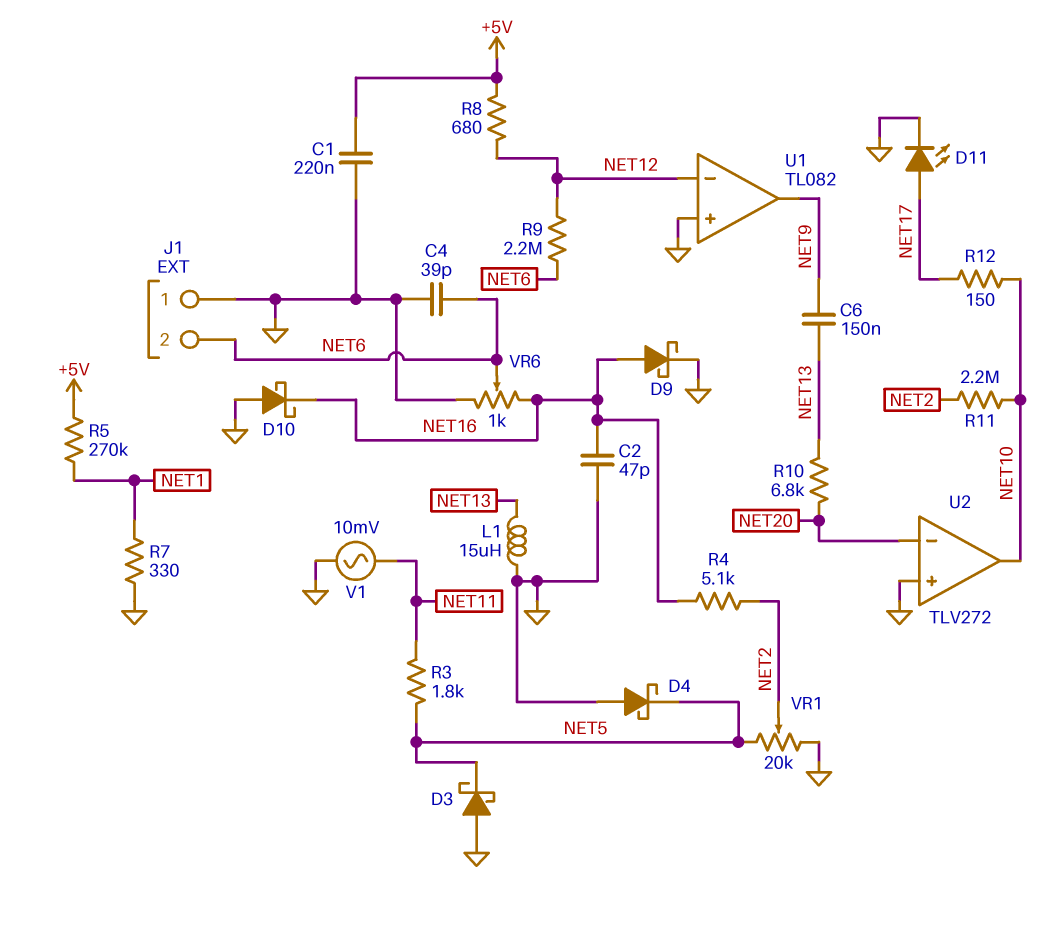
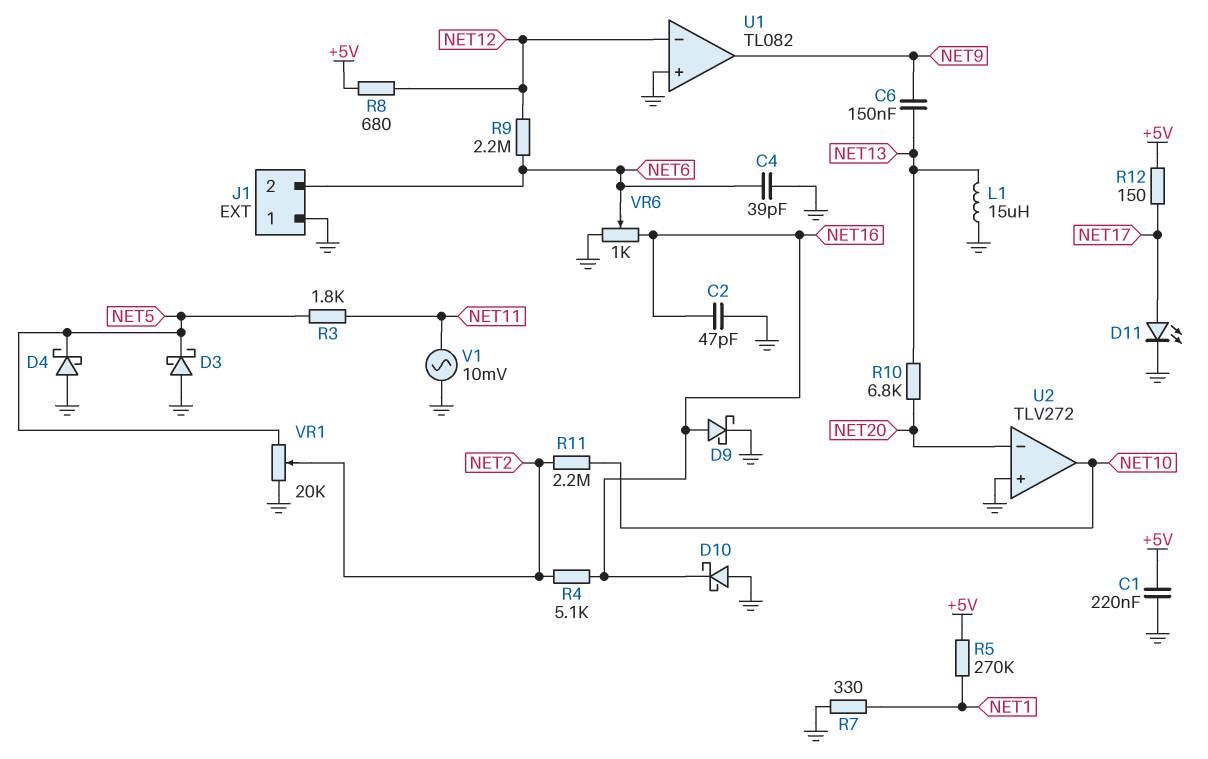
R12: 150 (NET10, NET17) -> 150 (+5V, NET17)

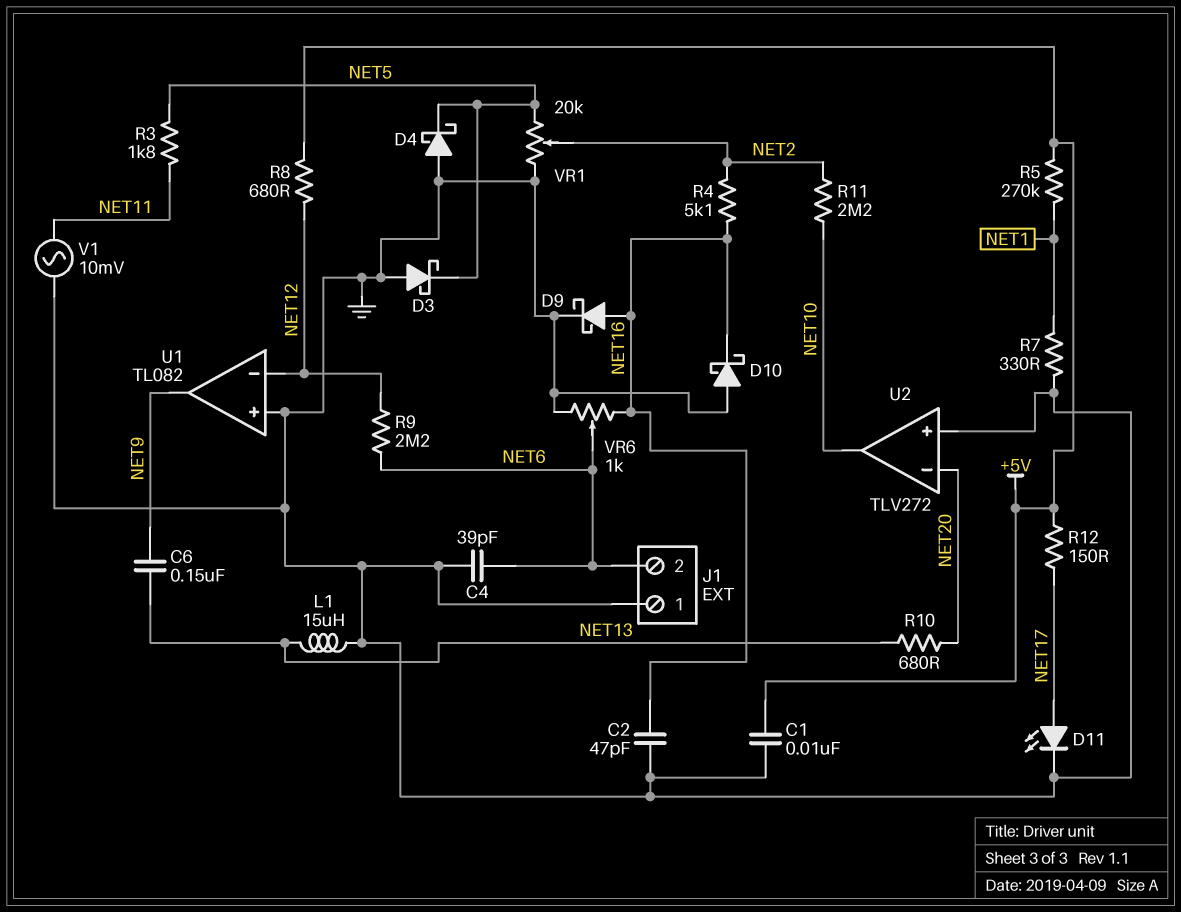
C1: 220nF (+5V, GND) -> 10nF (+5V, GND)
R10: 6.8k (NET13, NET20) -> 680 (NET13, NET20)

